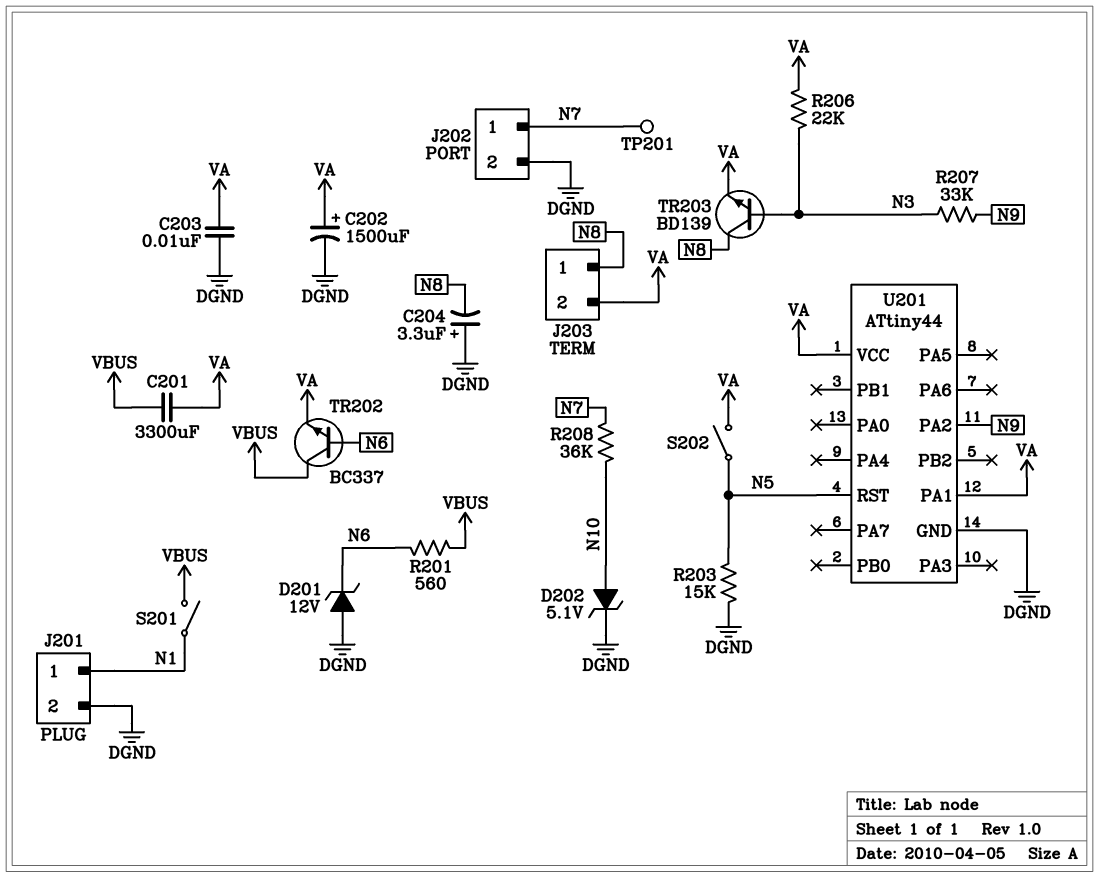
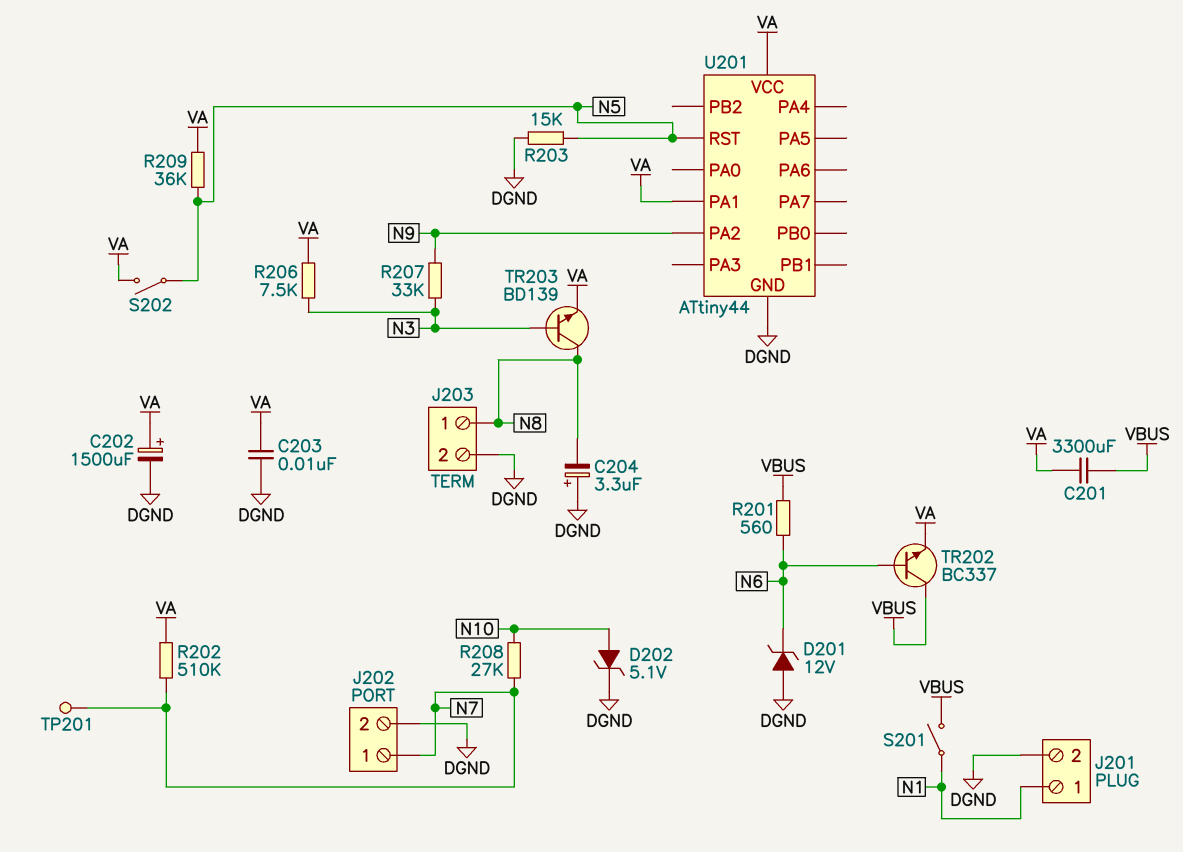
J203 pin 2: VA -> DGND
R202: none -> 510k (N7, VA)
R206: 22k (N3, VA) -> 7.5k (N3, VA)
R208: 36k (N7, N10) -> 27k (N7, N10)
R209: none -> 36k (N5, VA)

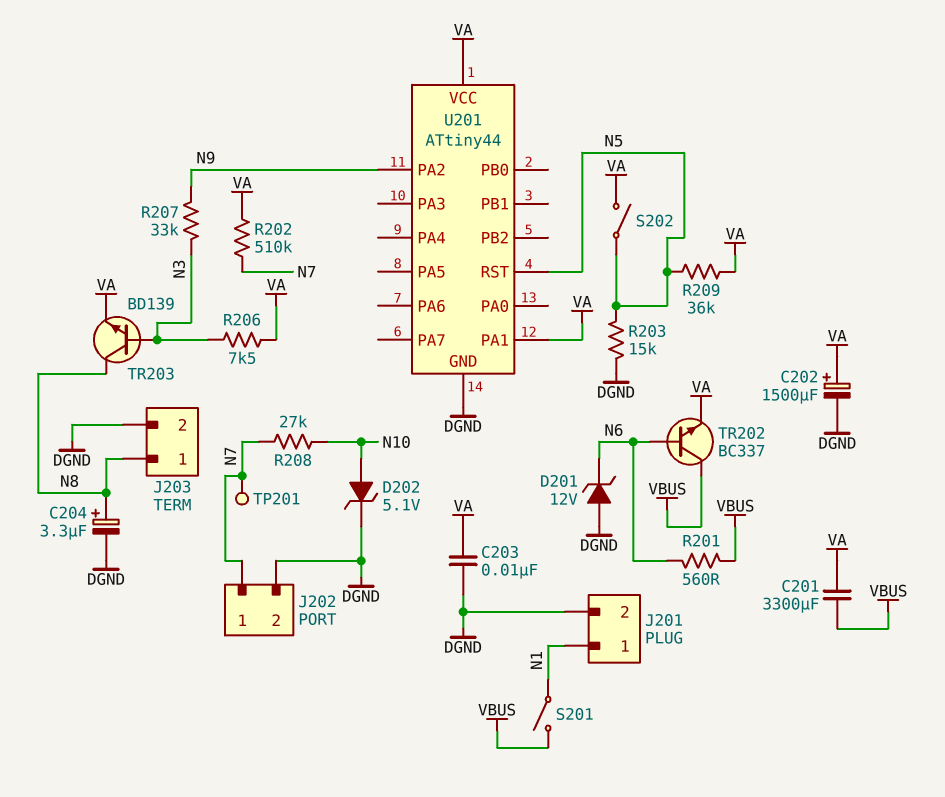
C204: 3.3uF (plus DGND, minus N8) -> 3.3uF (plus N8, minus DGND)

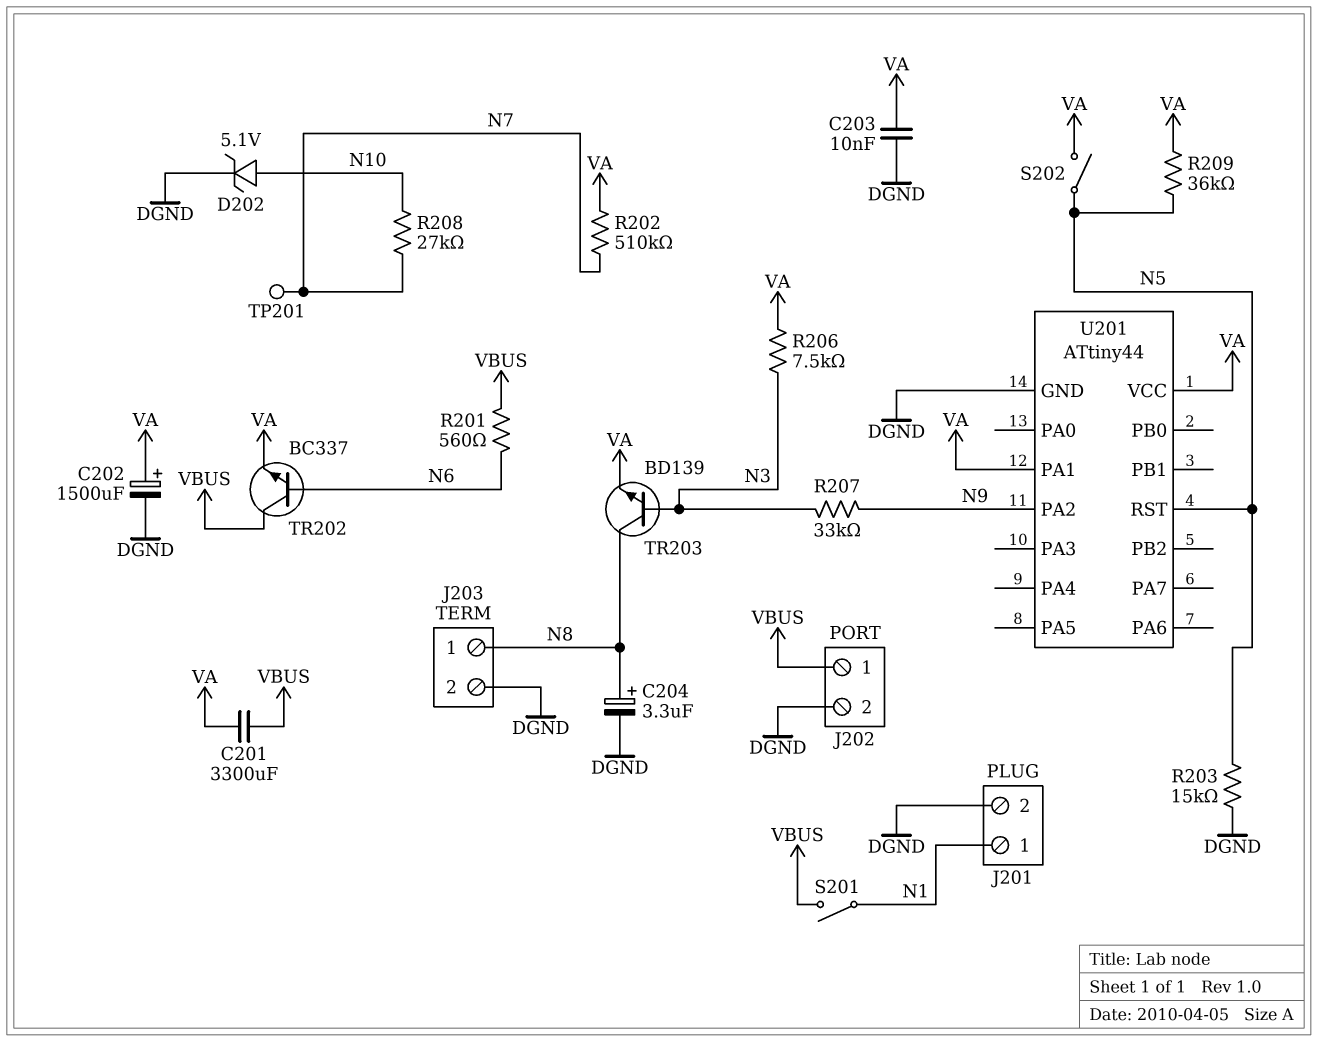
D201: zener 12V (A DGND, K N6) -> none
J202 pin 1: N7 -> VBUS

